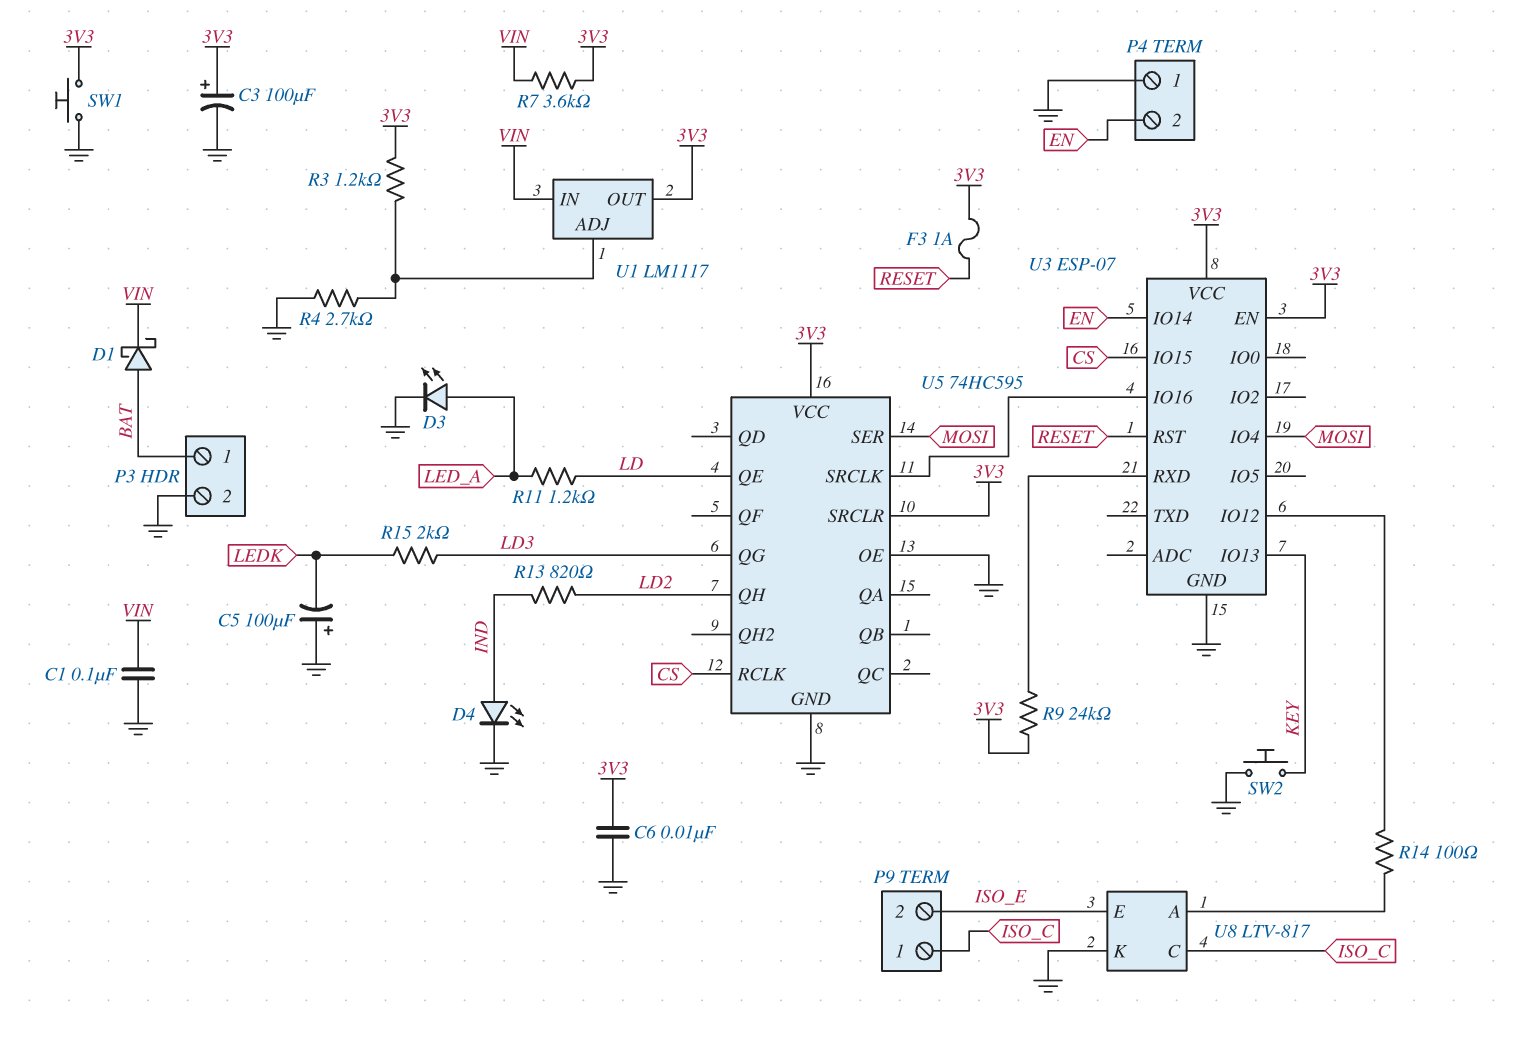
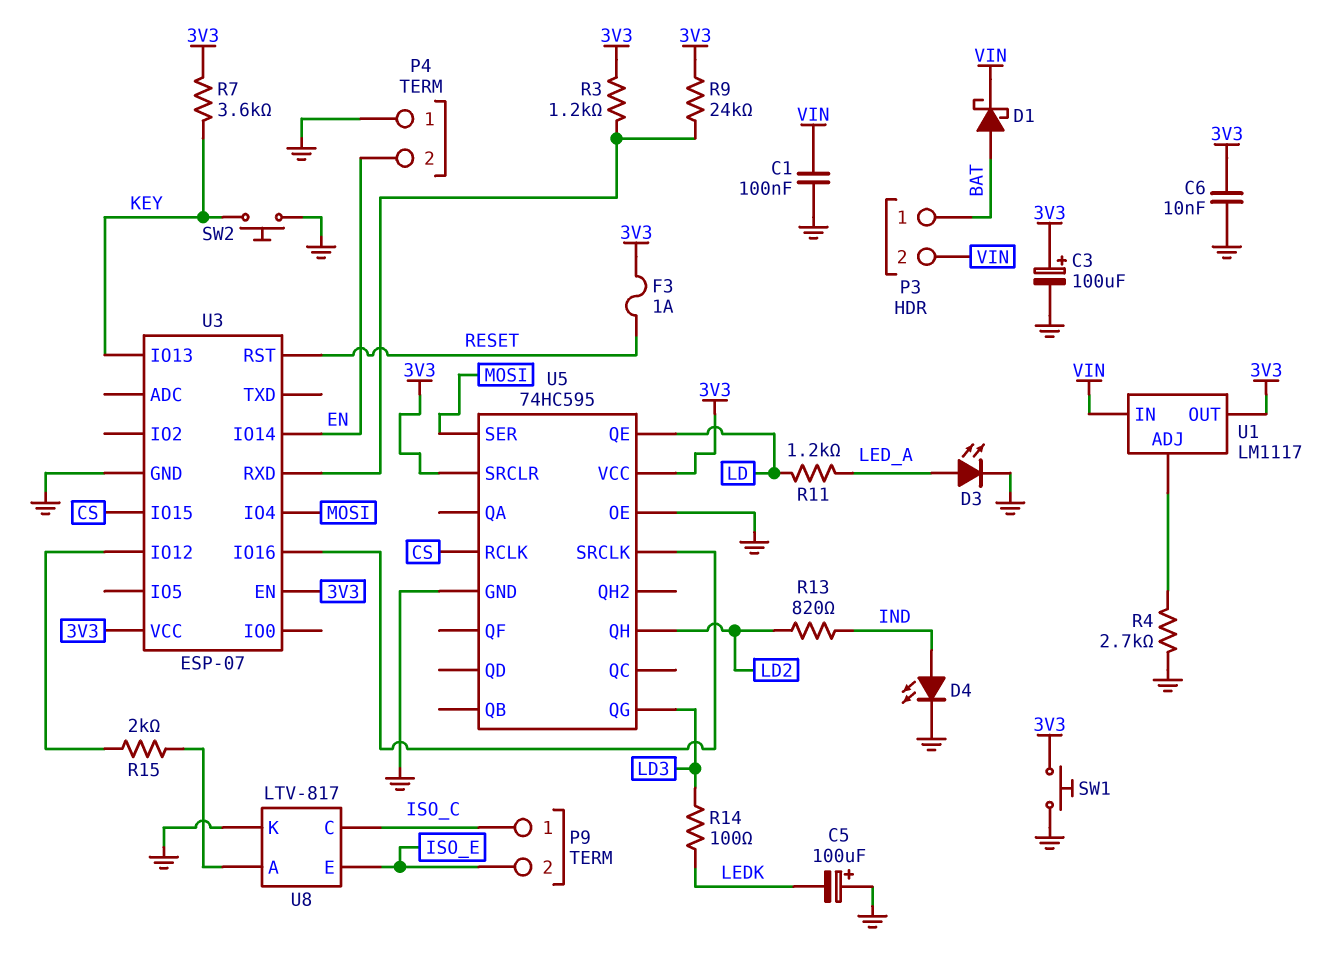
P3 pin 2: GND -> VIN
R3: 1.2k (3V3, U1/ADJ) -> 1.2k (3V3, U3/RXD)
R7: 3.6k (3V3, VIN) -> 3.6k (3V3, KEY)
R14: 100 (U3/IO12, U8/A) -> 100 (LD3, LEDK)
R15: 2k (LD3, LEDK) -> 2k (U3/IO12, U8/A)

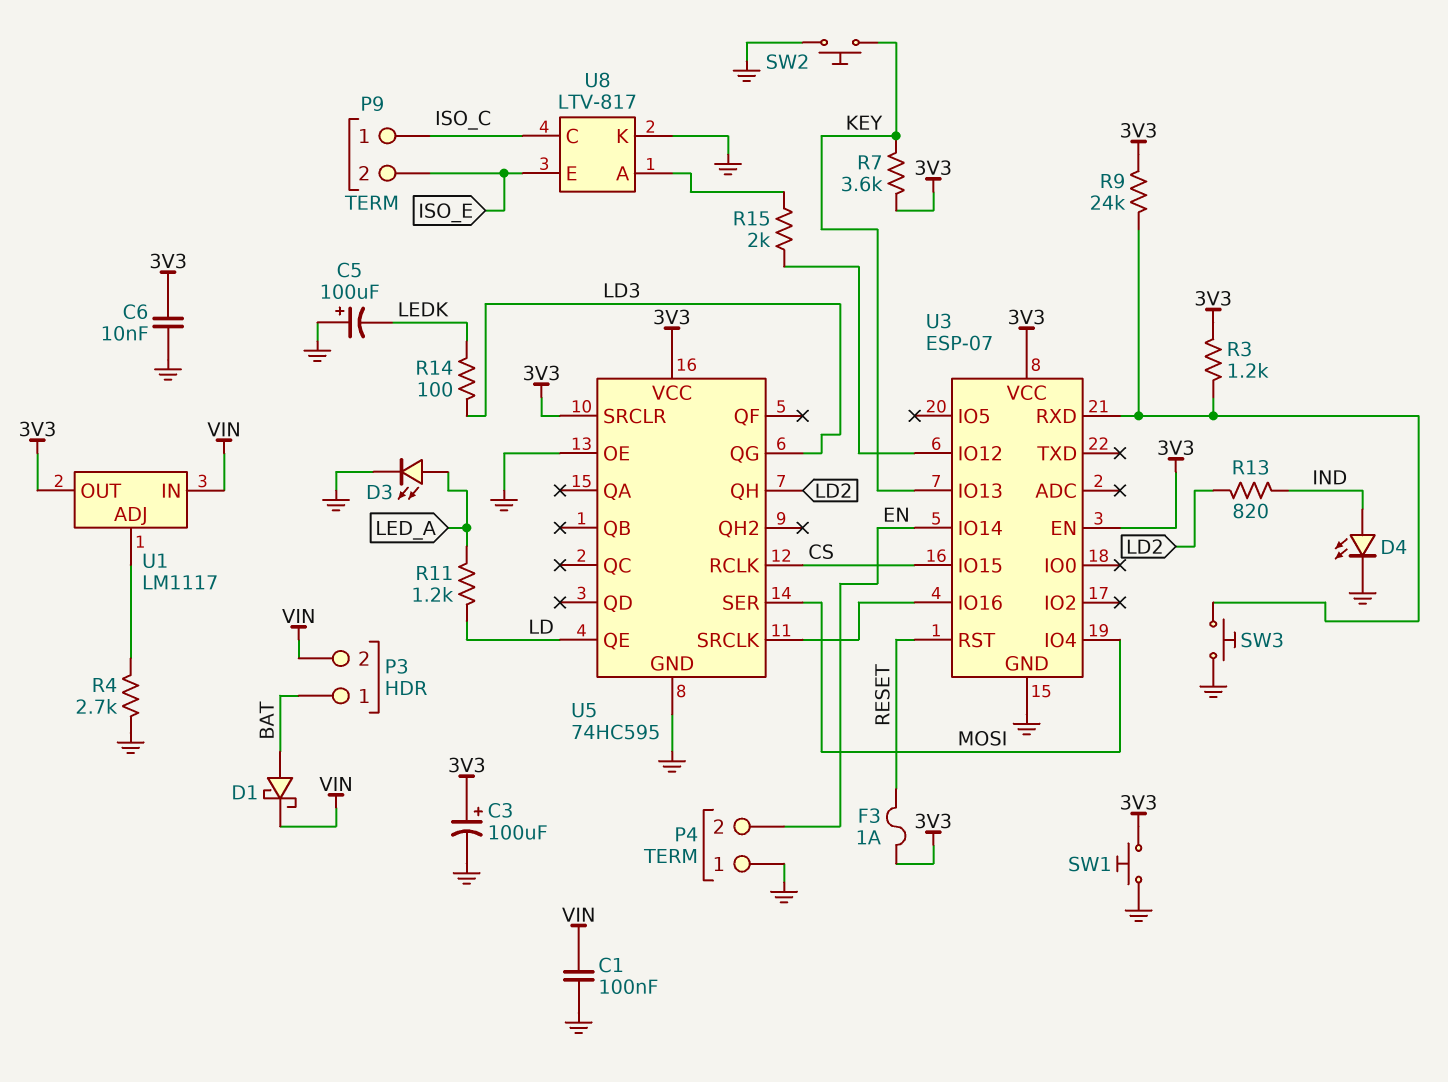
SW3: none -> button (GND, U3/RXD)

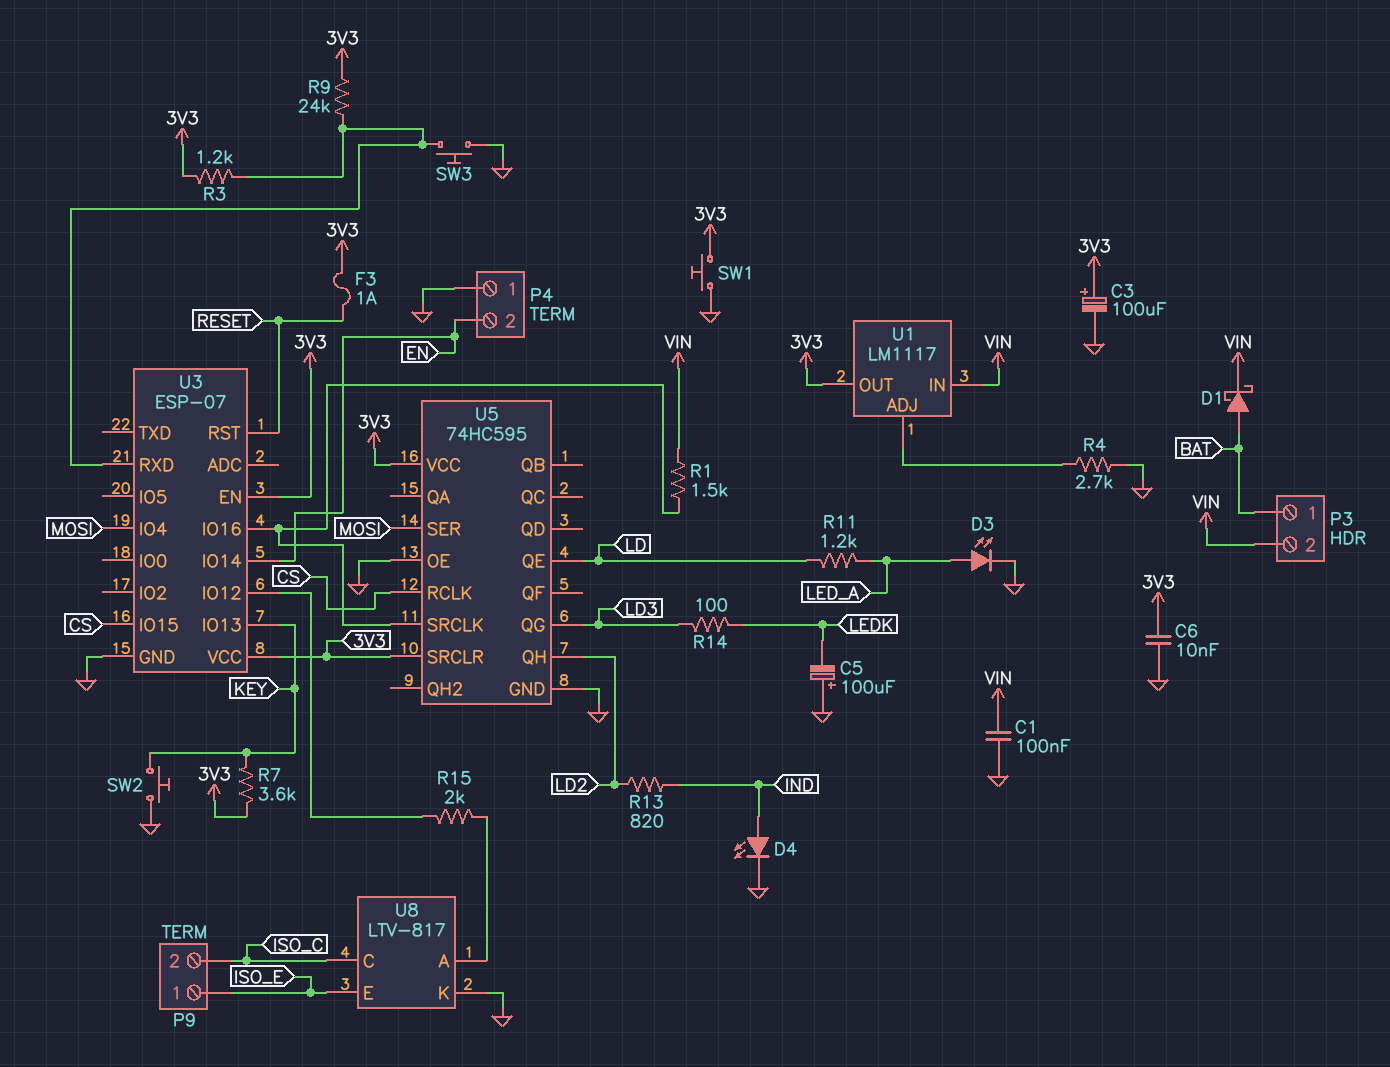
P9 pin 1: ISO_C -> ISO_E
P9 pin 2: ISO_E -> ISO_C
R1: none -> 1.5k (U3/IO16, VIN)

